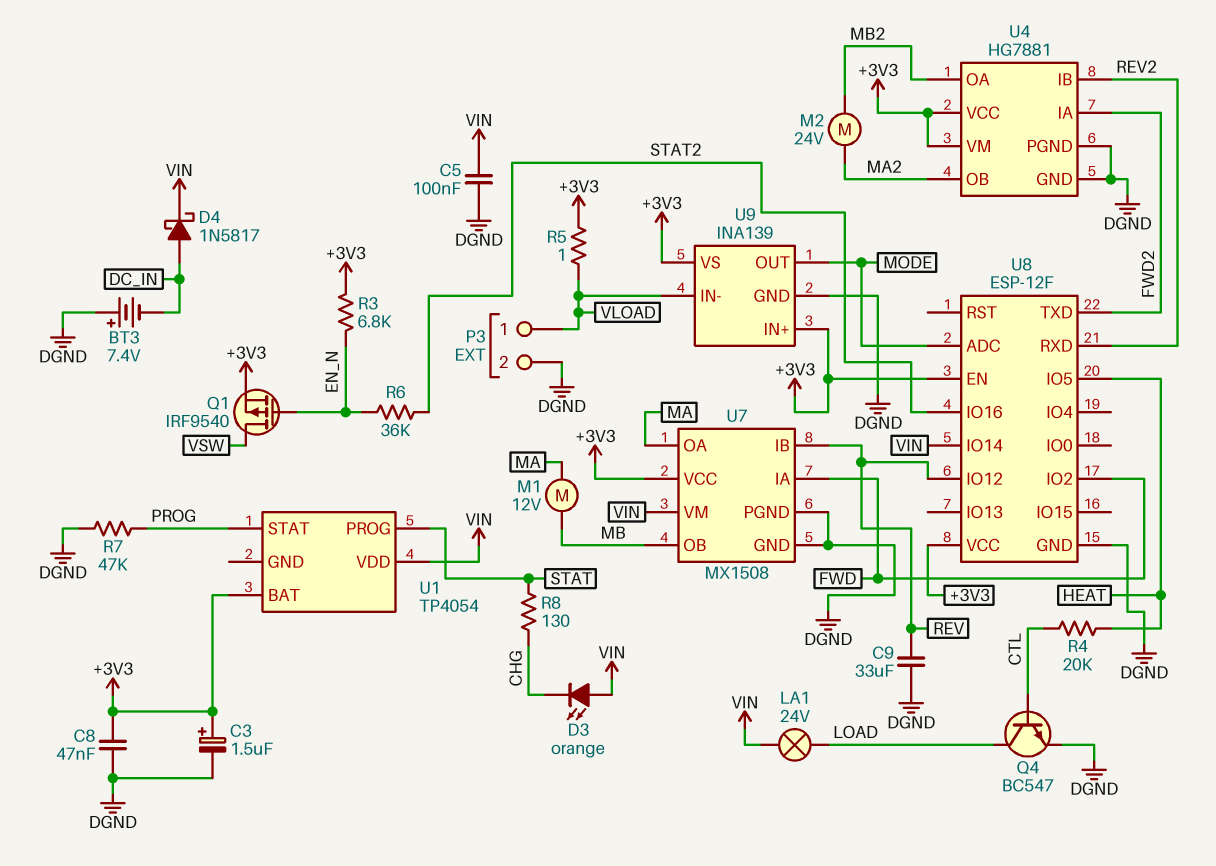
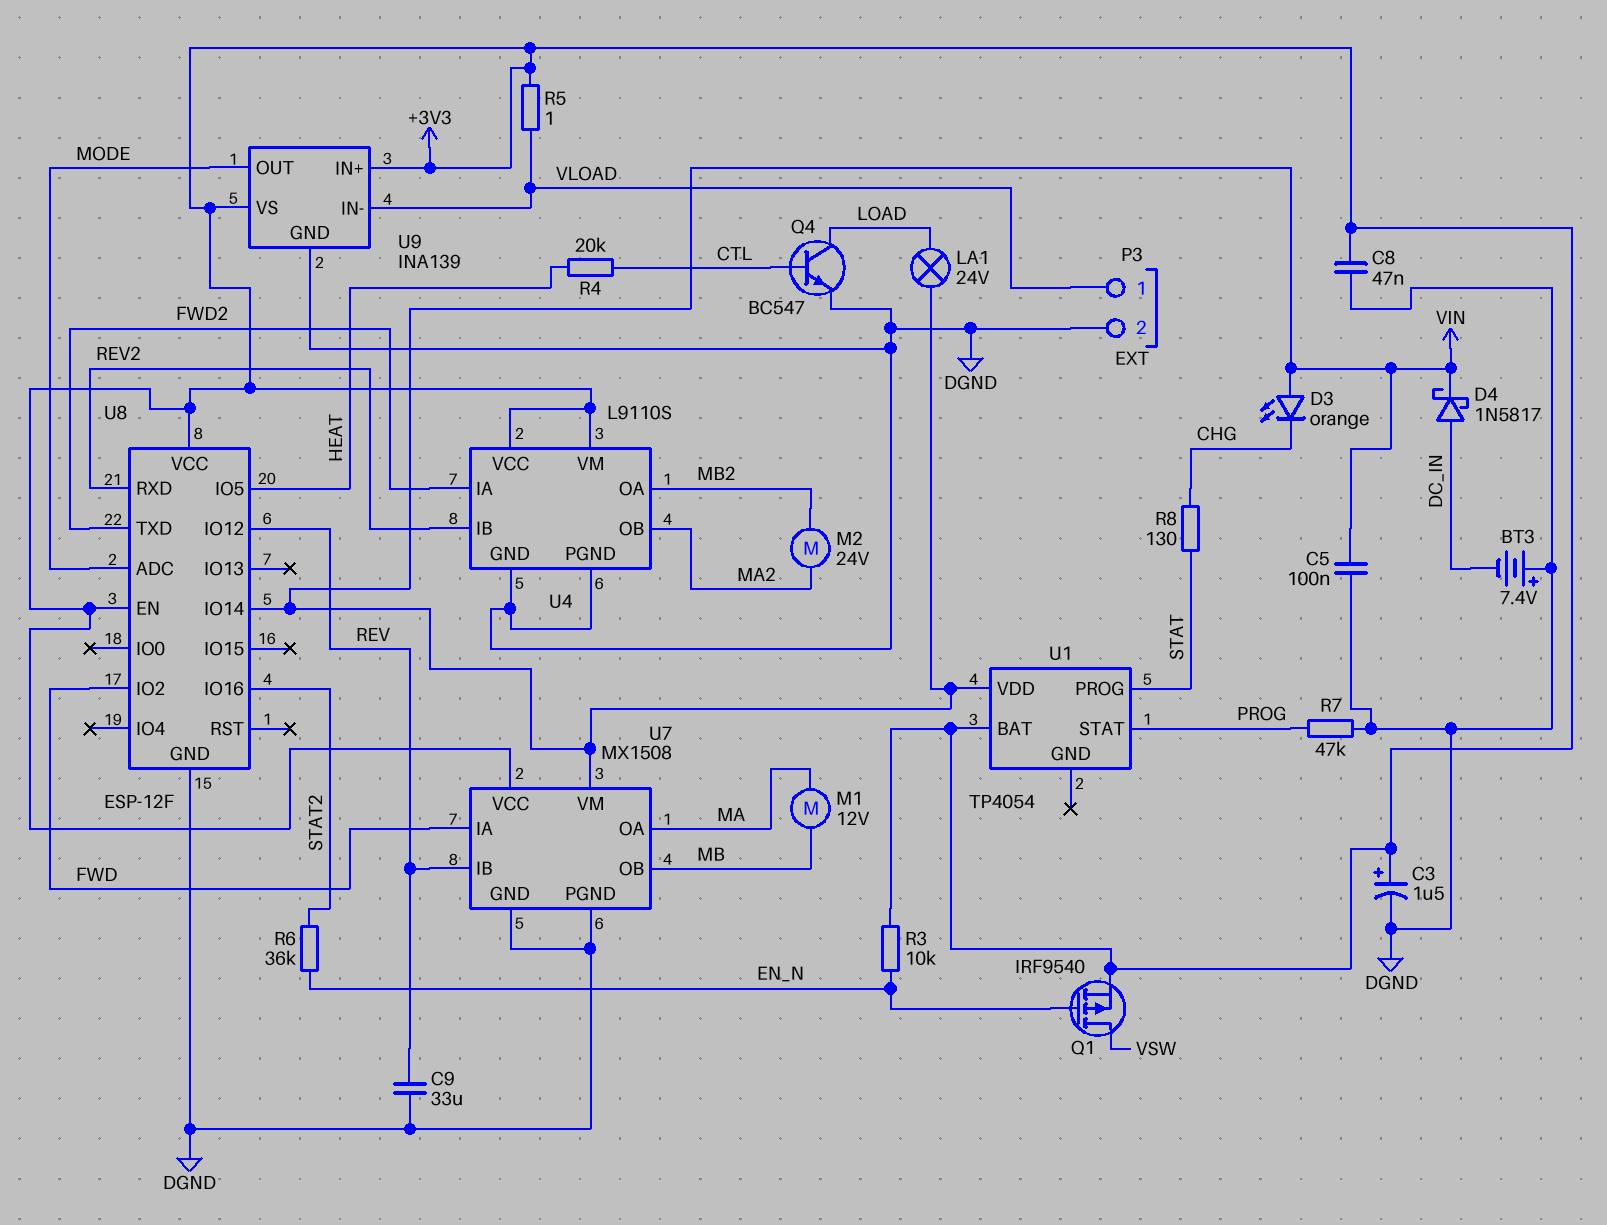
R3: 6.8k (+3V3, EN_N) -> 10k (+3V3, EN_N)
U4: HG7881 -> L9110S

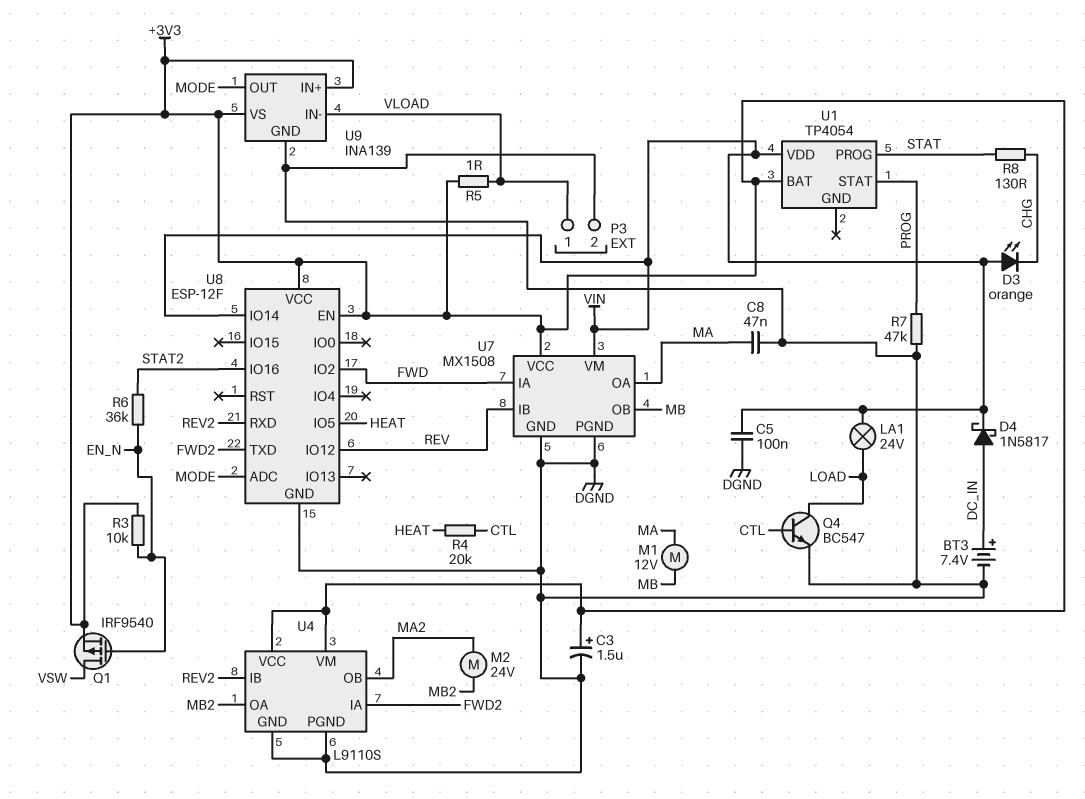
BT3: 7.4V (plus DGND, minus DC_IN) -> 7.4V (plus DC_IN, minus DGND)
C8: 47nF (+3V3, DGND) -> 47nF (DGND, MA)
C9: 33uF (DGND, REV) -> none

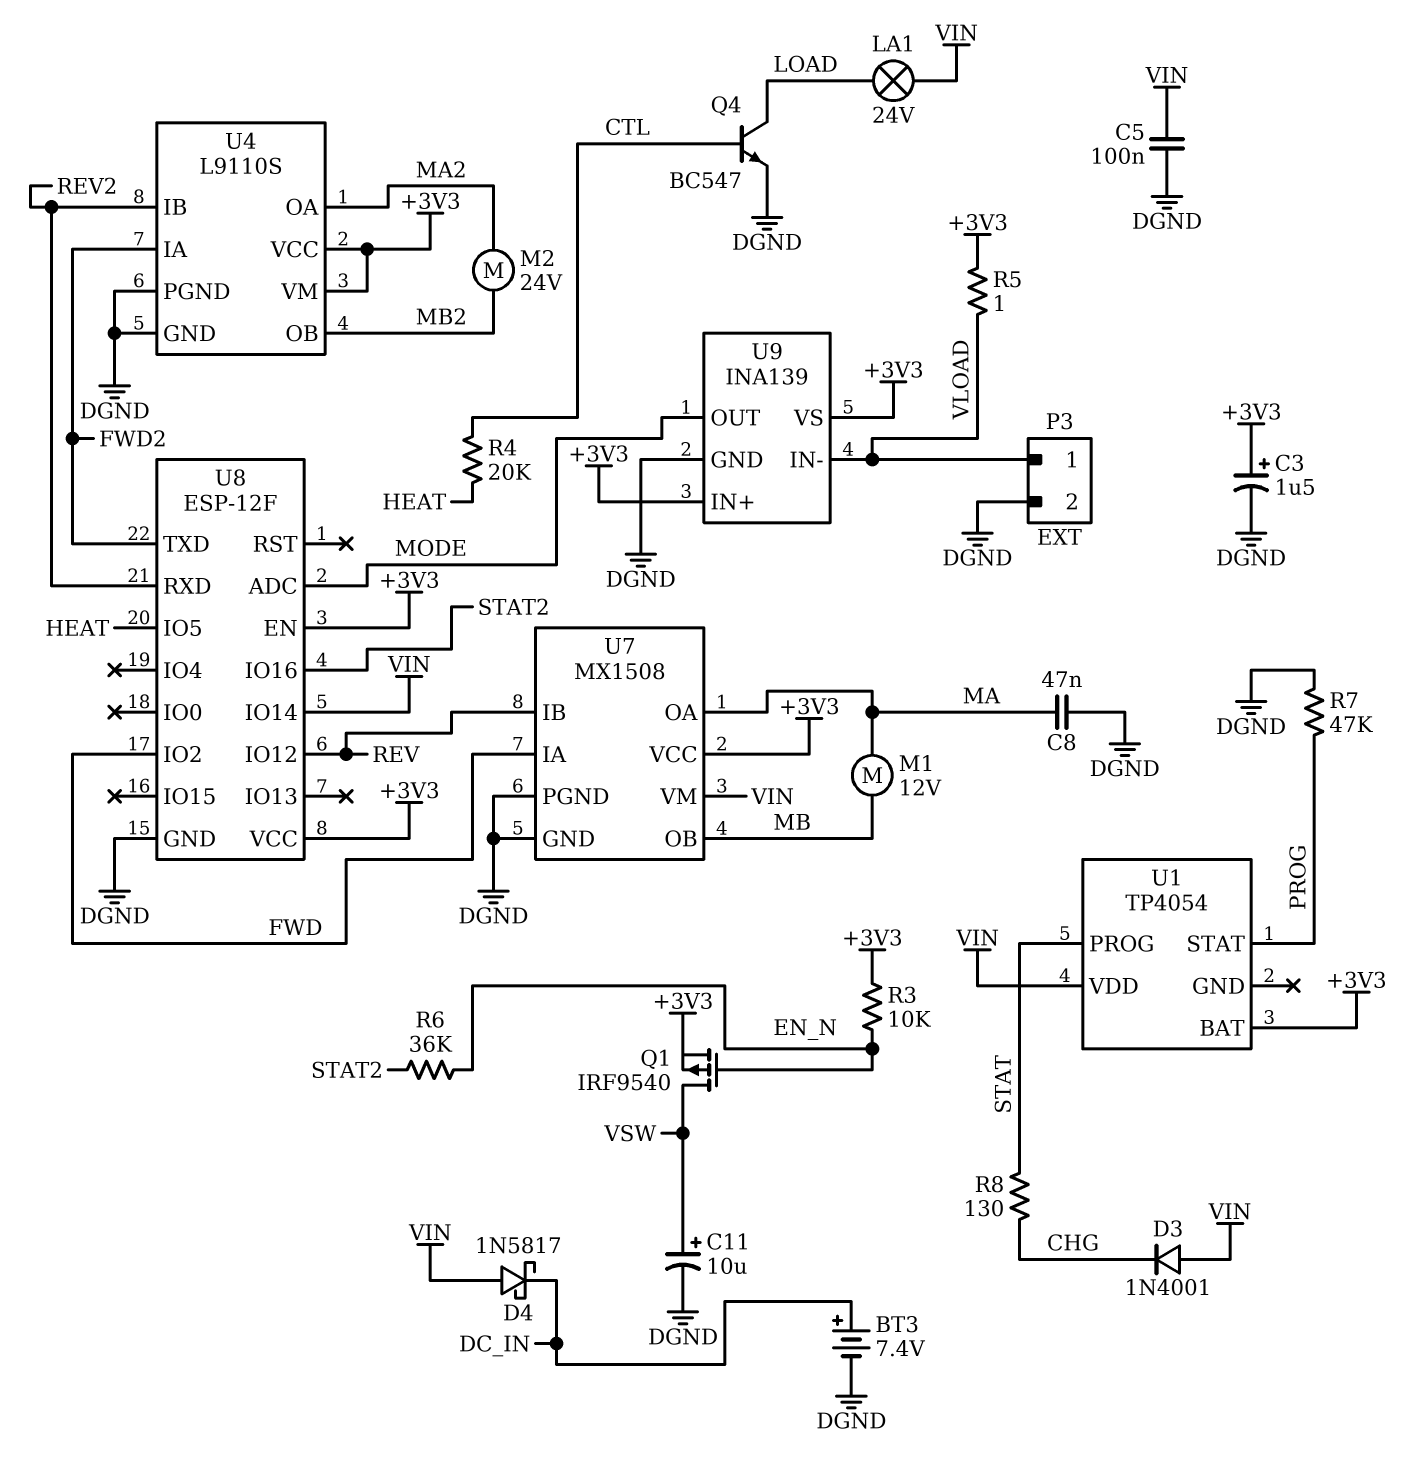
C11: none -> 10uF (plus VSW, minus DGND)
D3: LED orange (A VIN, K CHG) -> diode 1N4001 (A VIN, K CHG)
D4: schottky 1N5817 (A DC_IN, K VIN) -> schottky 1N5817 (A VIN, K DC_IN)
U4 pin OA: MB2 -> MA2
U4 pin OB: MA2 -> MB2

